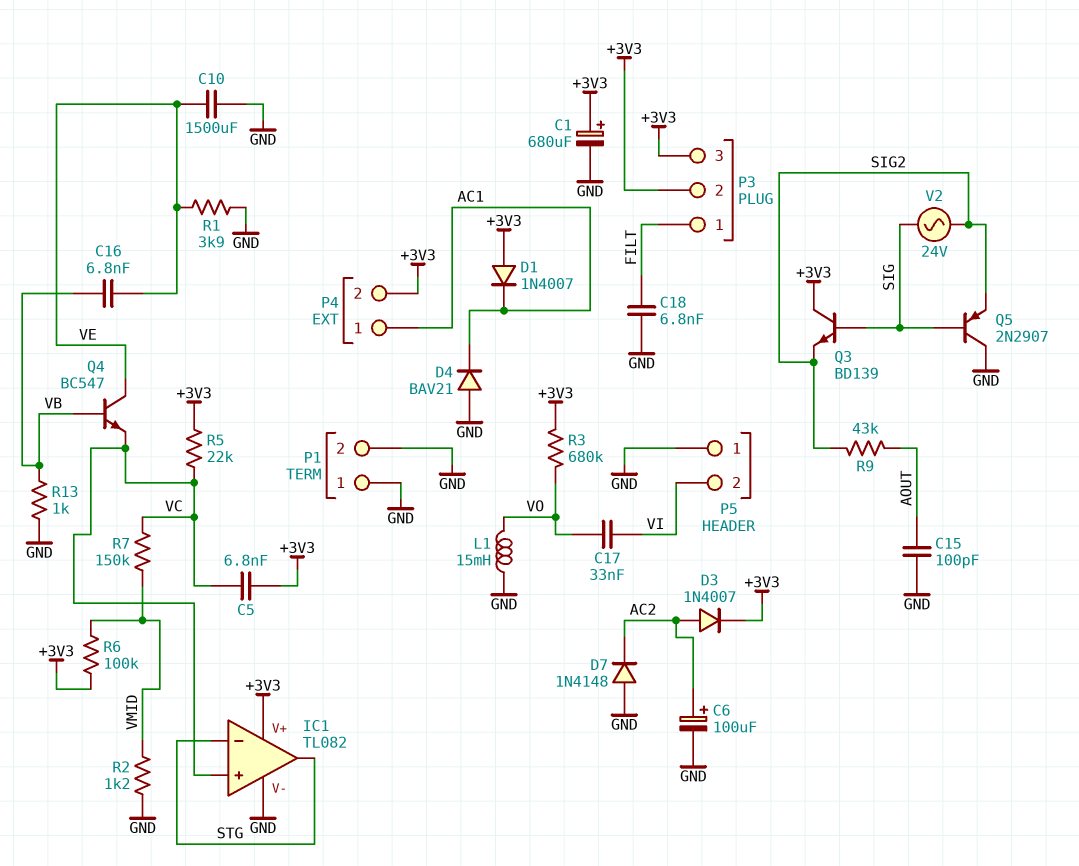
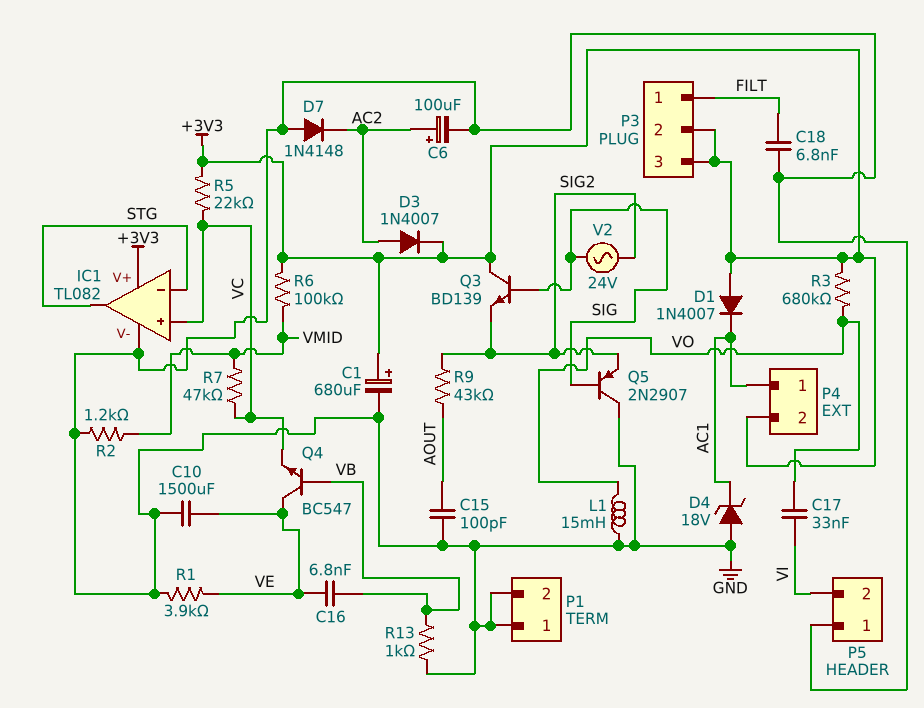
C5: 6.8nF (+3V3, VC) -> none
D4: diode BAV21 (A GND, K AC1) -> zener 18V (A GND, K AC1)
R7: 150k (VC, VMID) -> 47k (VC, VMID)

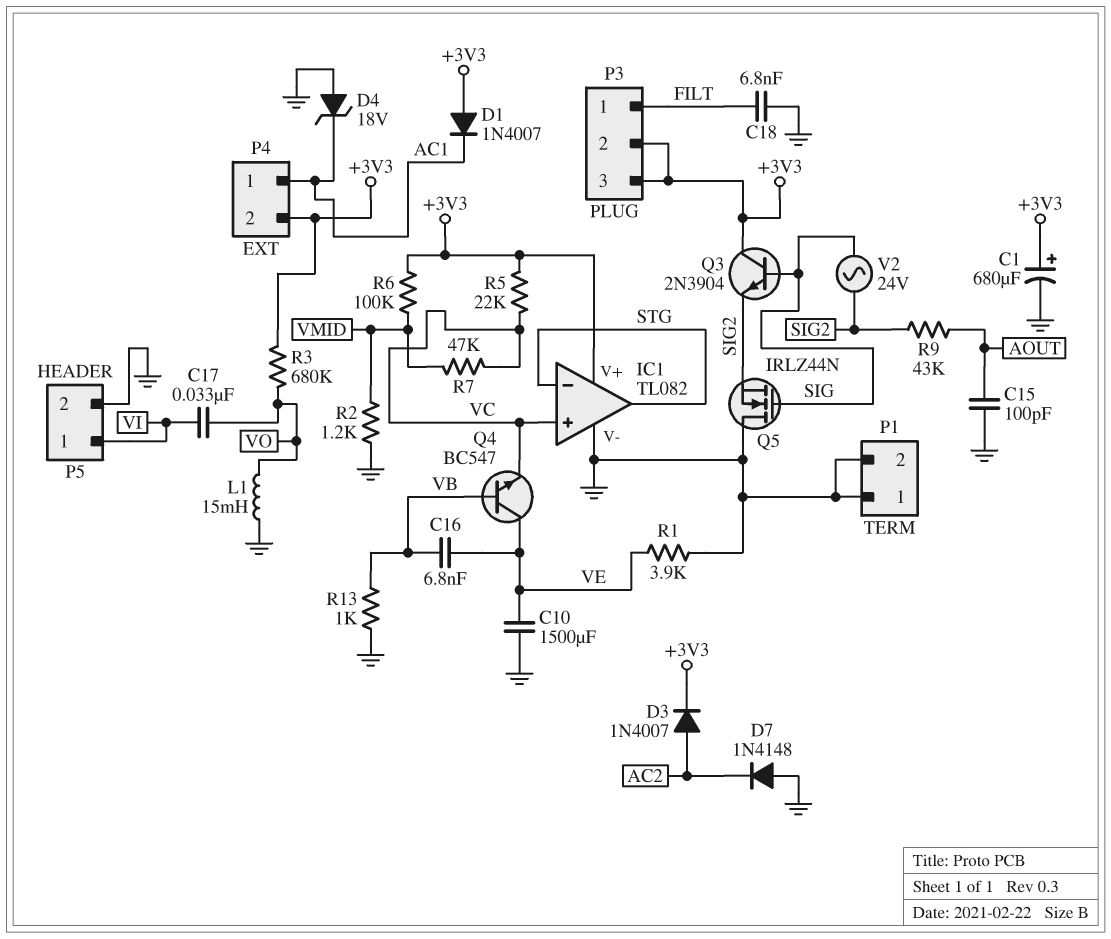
C6: 100uF (plus AC2, minus GND) -> none
P5 pin 1: GND -> VI
P5 pin 2: VI -> GND
Q3: NPN BD139 (B SIG, C +3V3, E SIG2) -> NPN 2N3904 (B SIG, C +3V3, E SIG2)
Q5: PNP 2N2907 (B SIG, C GND, E SIG2) -> NMOS IRLZ44N (G SIG, D GND, S SIG2)

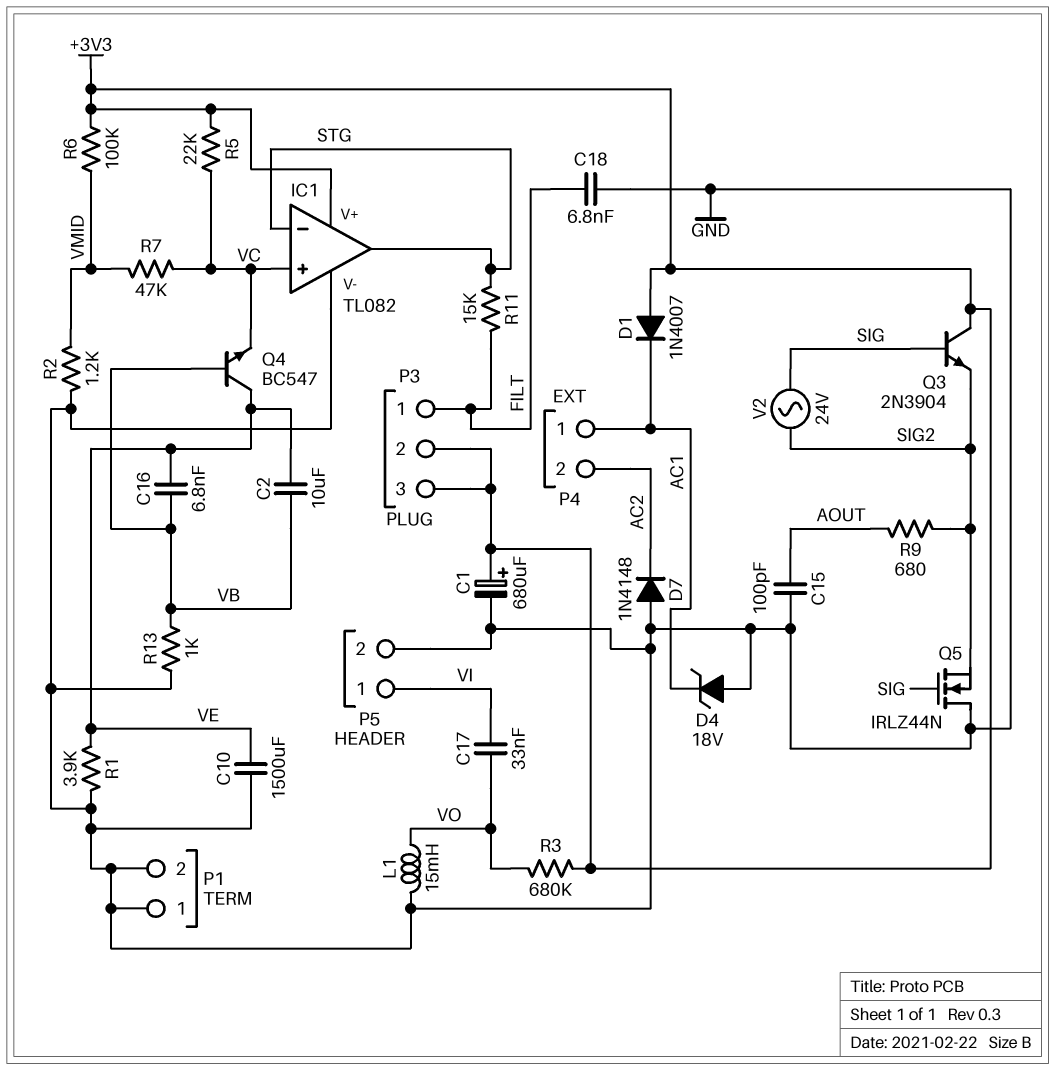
C2: none -> 10uF (VB, VE)
D3: diode 1N4007 (A AC2, K +3V3) -> none
P4 pin 2: +3V3 -> AC2
R9: 43k (AOUT, SIG2) -> 680 (AOUT, SIG2)
R11: none -> 15k (FILT, STG)

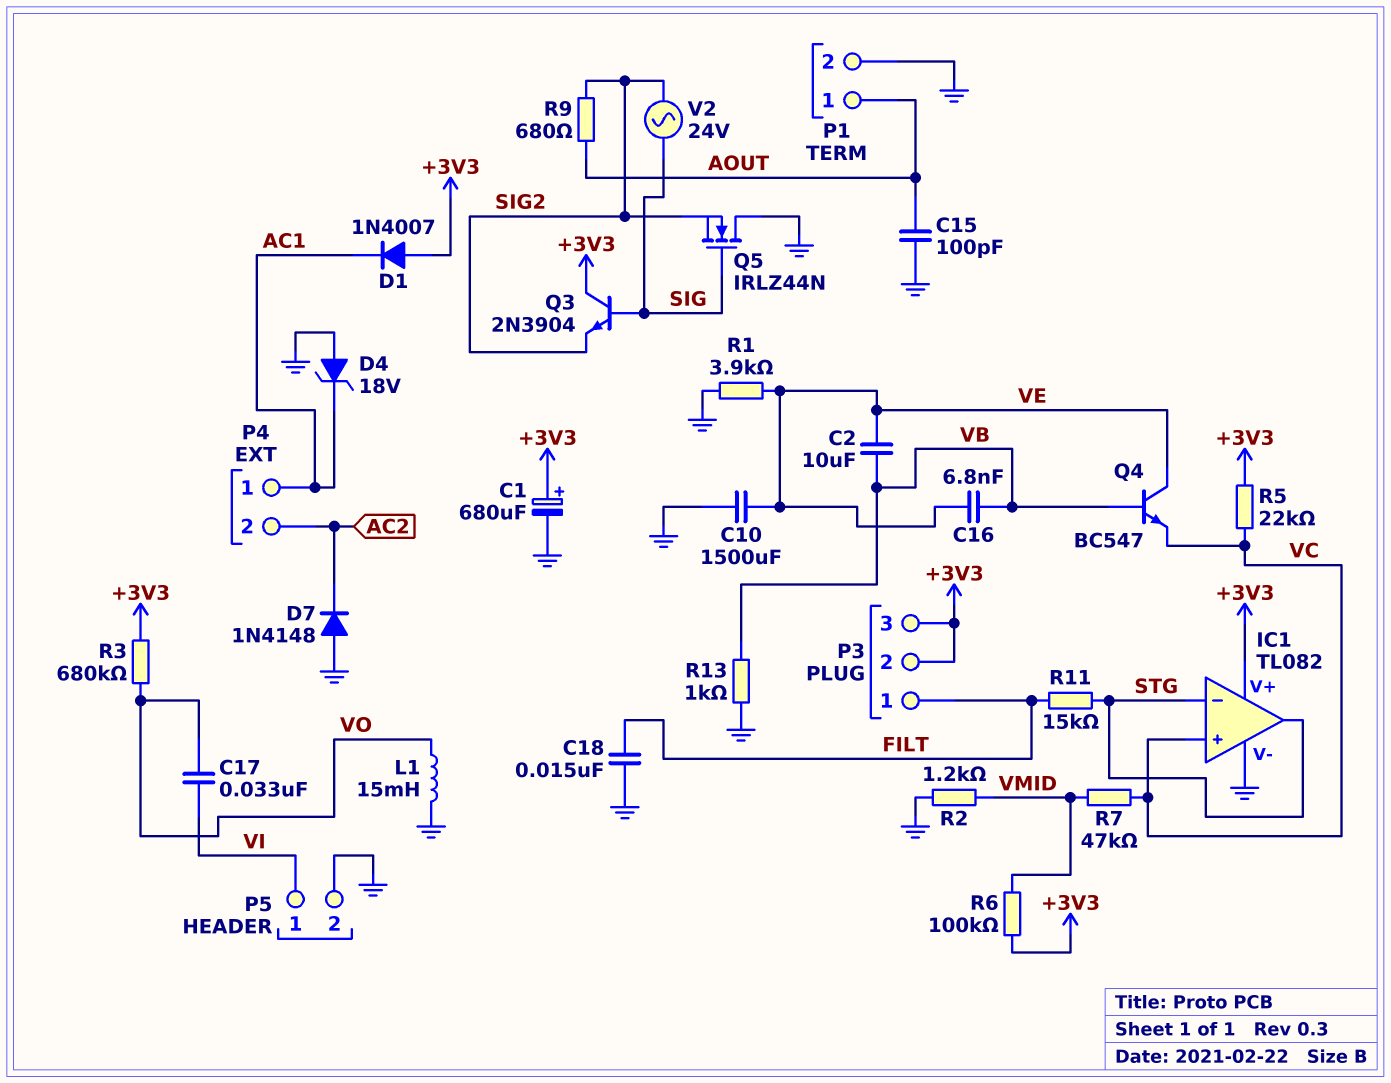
C18: 6.8nF (FILT, GND) -> 15nF (FILT, GND)
P1 pin 1: GND -> AOUT

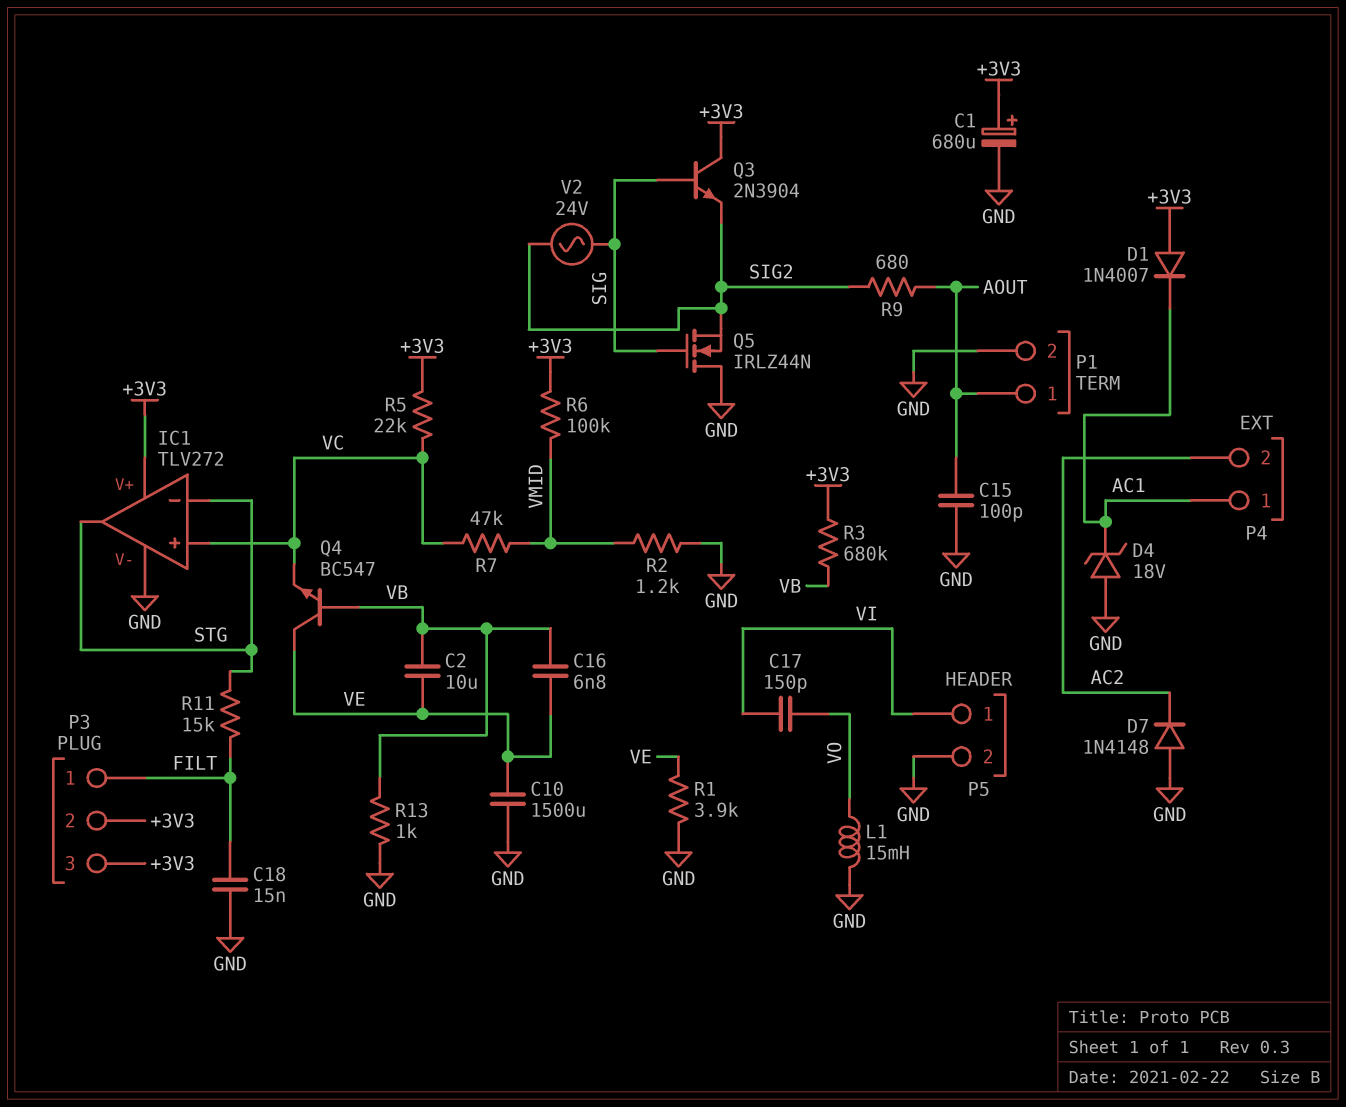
C17: 33nF (VI, VO) -> 150pF (VI, VO)
IC1: TL082 -> TLV272
R3: 680k (+3V3, VO) -> 680k (+3V3, VB)

